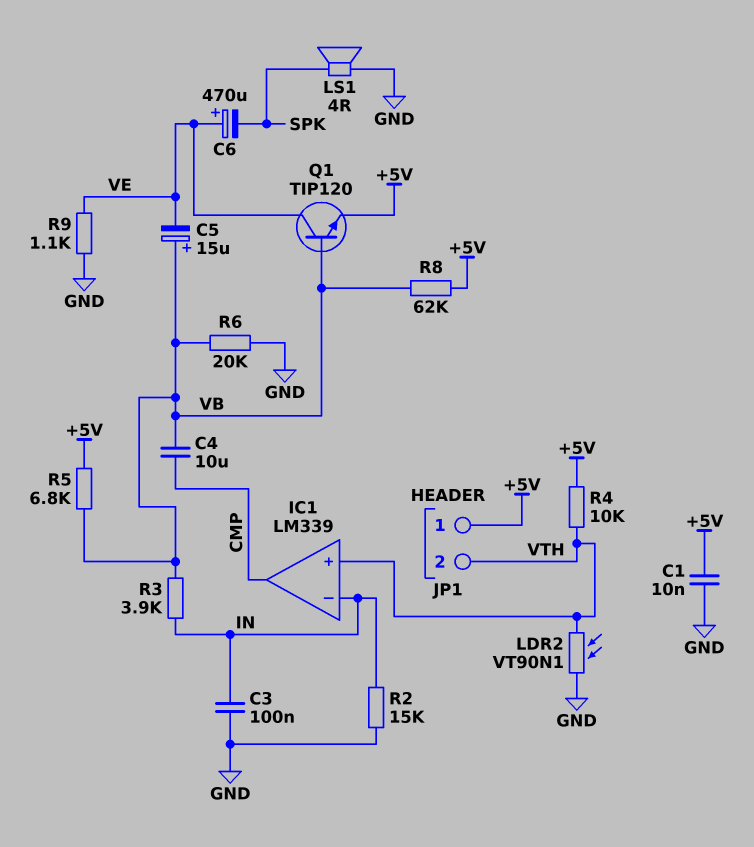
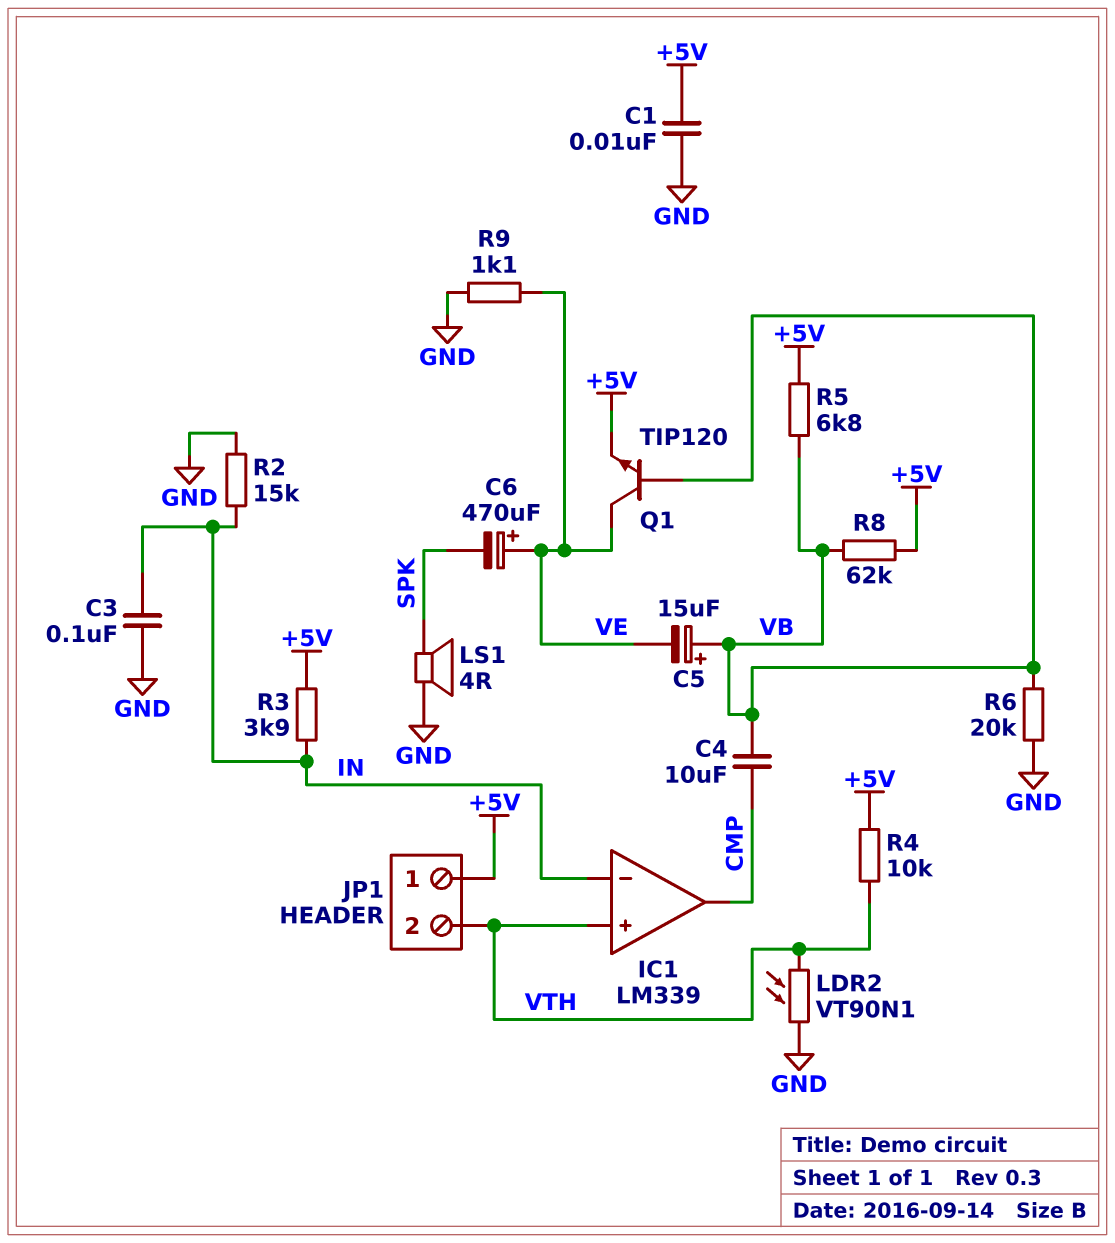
R3: 3.9k (IN, VB) -> 3.9k (+5V, IN)

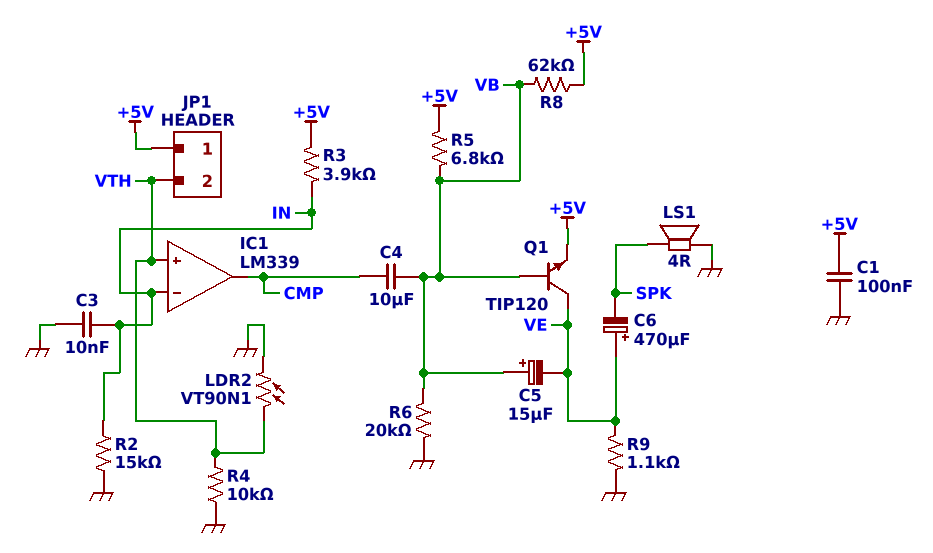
C1: 10nF (+5V, GND) -> 100nF (+5V, GND)
C3: 100nF (GND, IN) -> 10nF (GND, IN)
R4: 10k (+5V, VTH) -> 10k (GND, VTH)

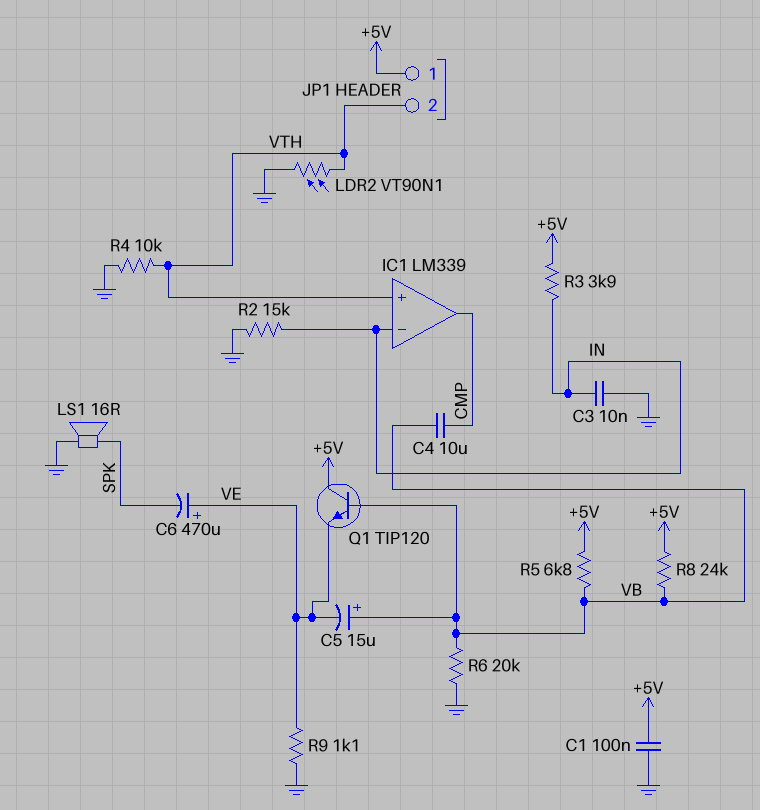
LS1: speaker 4R (GND, SPK) -> speaker 16R (GND, SPK)
Q1: NPN TIP120 (B VB, C VE, E +5V) -> NPN TIP120 (B VB, C +5V, E VE)
R8: 62k (+5V, VB) -> 24k (+5V, VB)

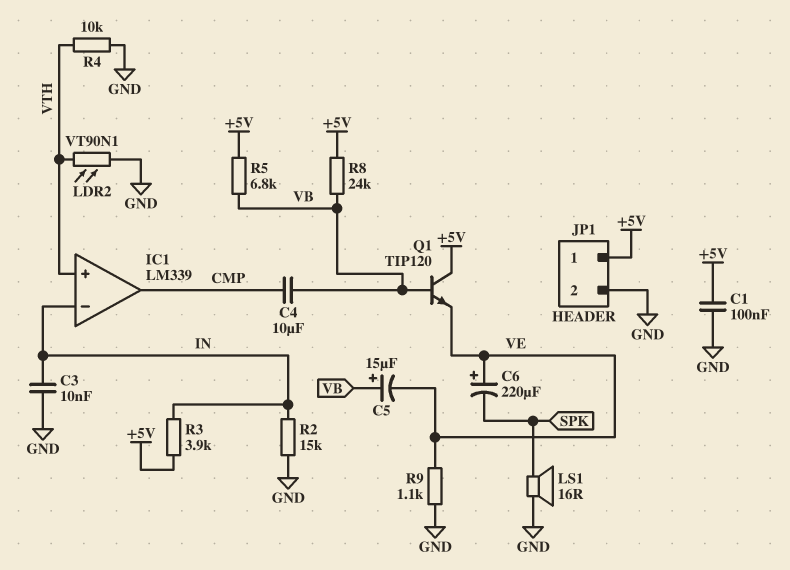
C6: 470uF (plus VE, minus SPK) -> 220uF (plus VE, minus SPK)
JP1 pin 2: VTH -> GND
R6: 20k (GND, VB) -> none

